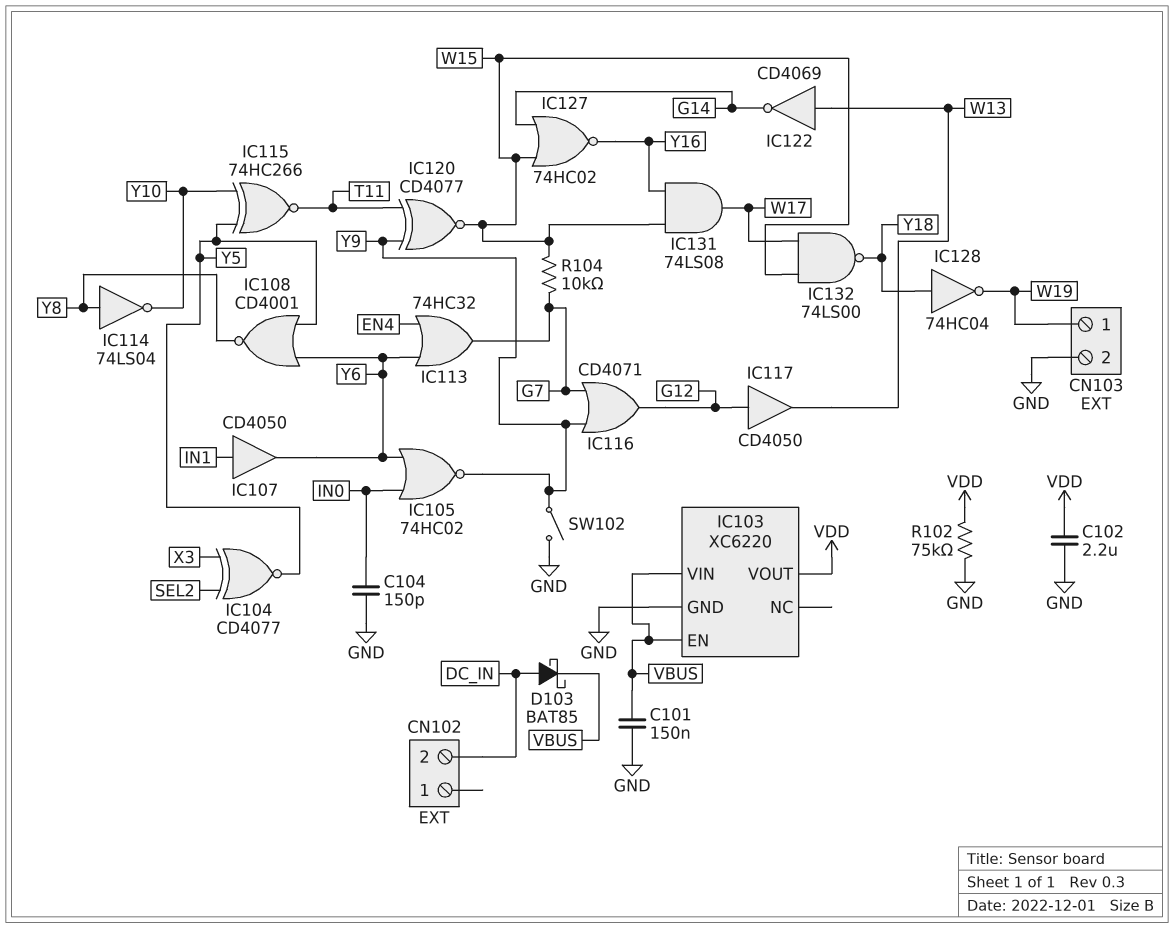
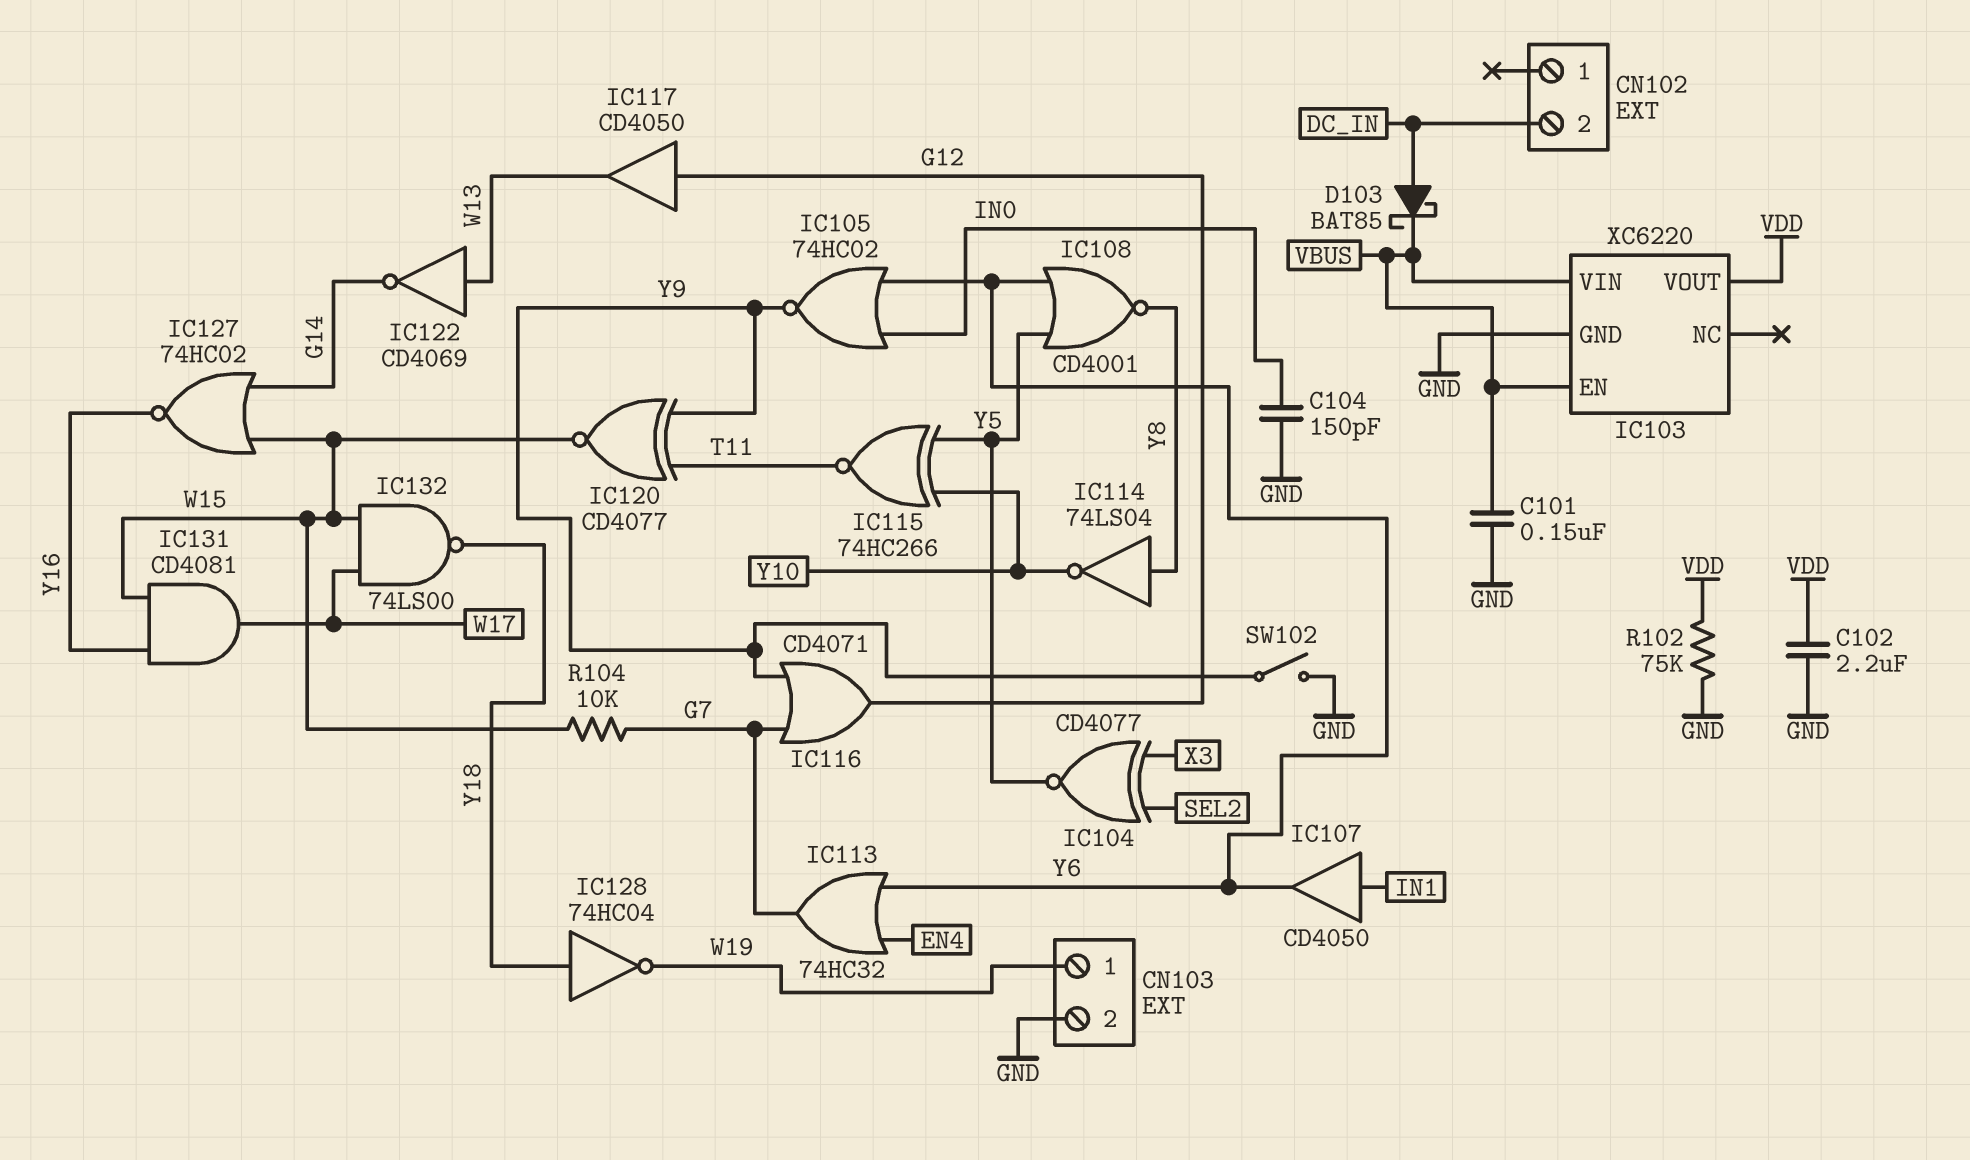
IC131: AND 74LS08 (in W15, in Y16, out W17) -> AND CD4081 (in W15, in Y16, out W17)

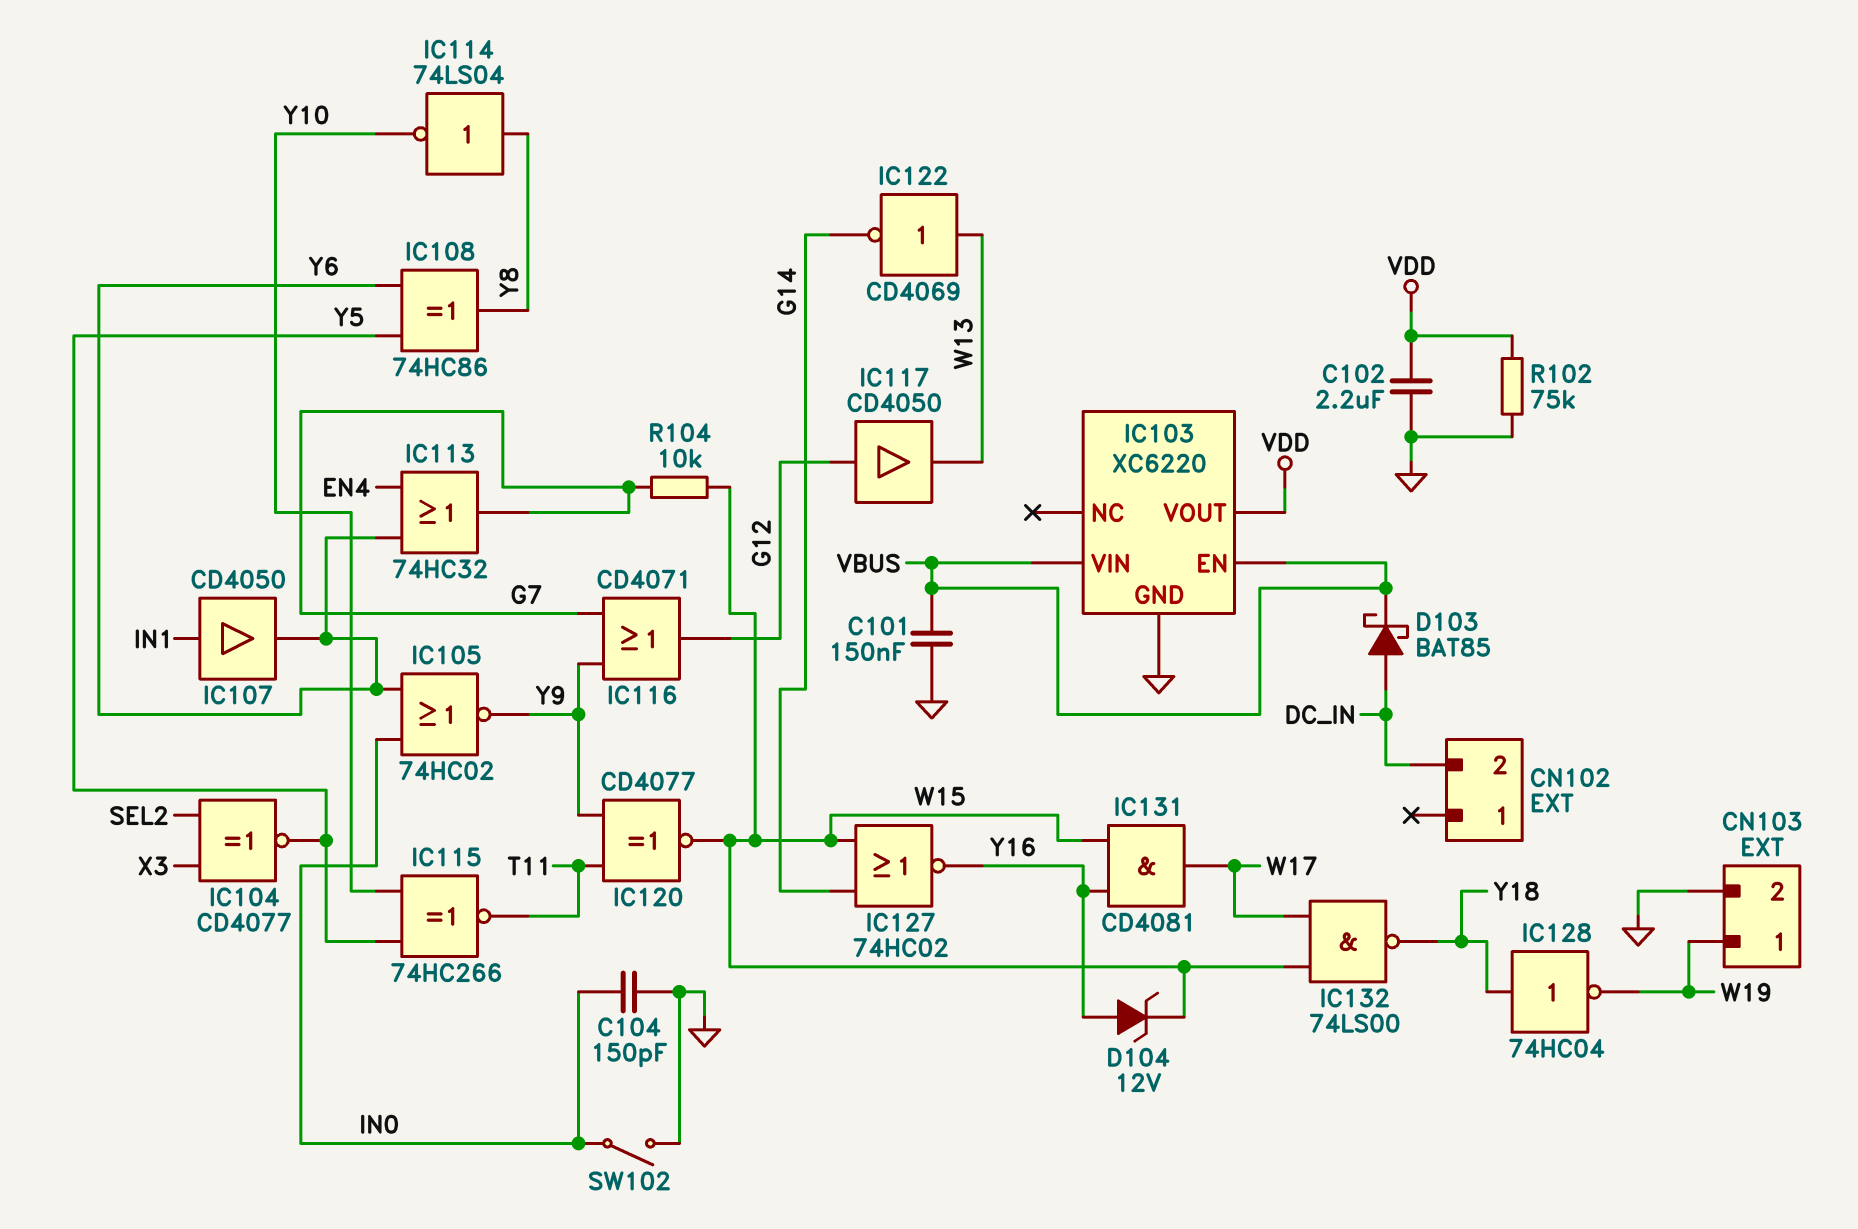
D104: none -> zener 12V (A Y16, K W15)
IC108: NOR CD4001 (in Y5, in Y6, out Y8) -> XOR 74HC86 (in Y5, in Y6, out Y8)
SW102: switch (GND, Y9) -> switch (GND, IN0)

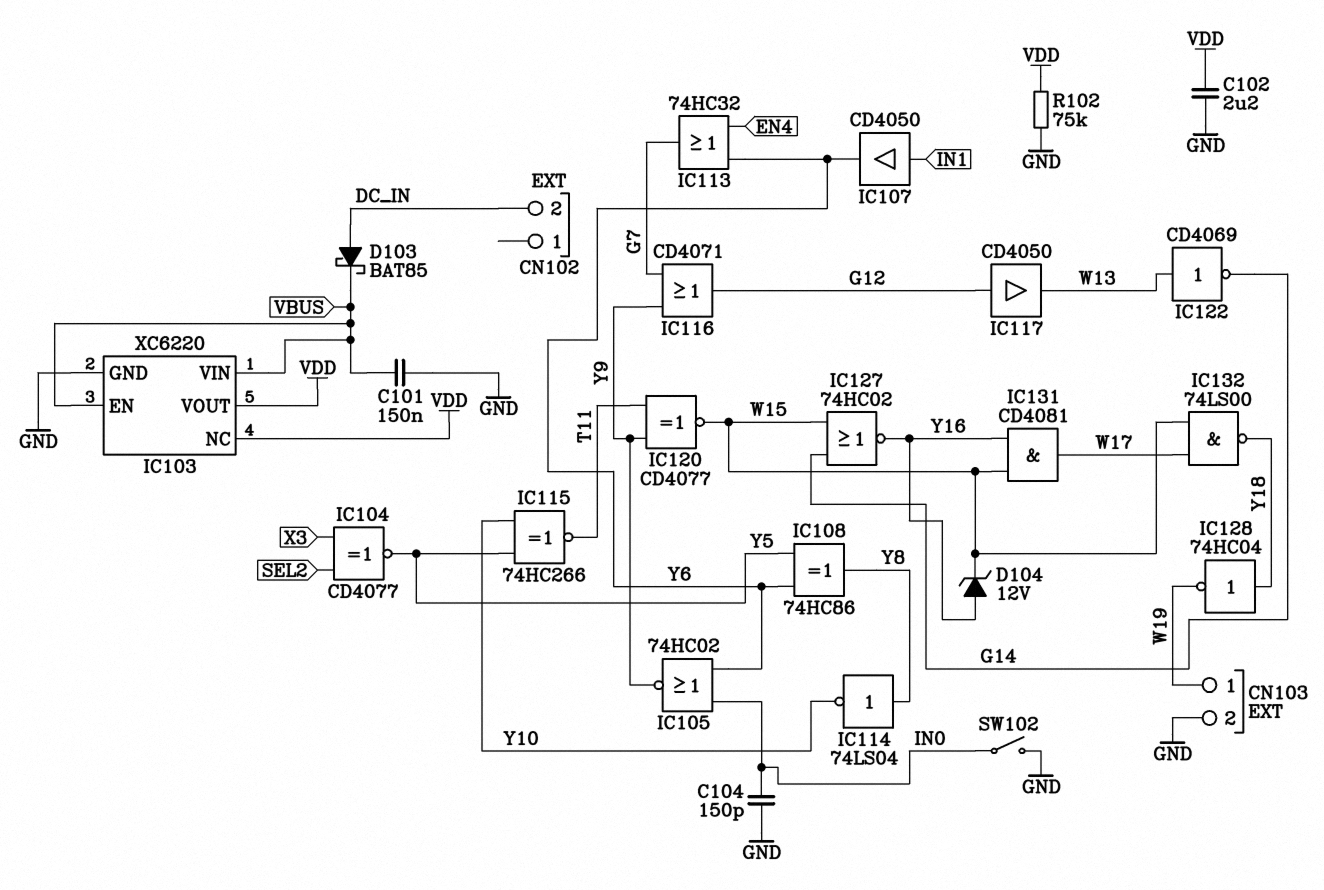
IC103 pin NC: none -> VDD
R104: 10k (G7, W15) -> none

